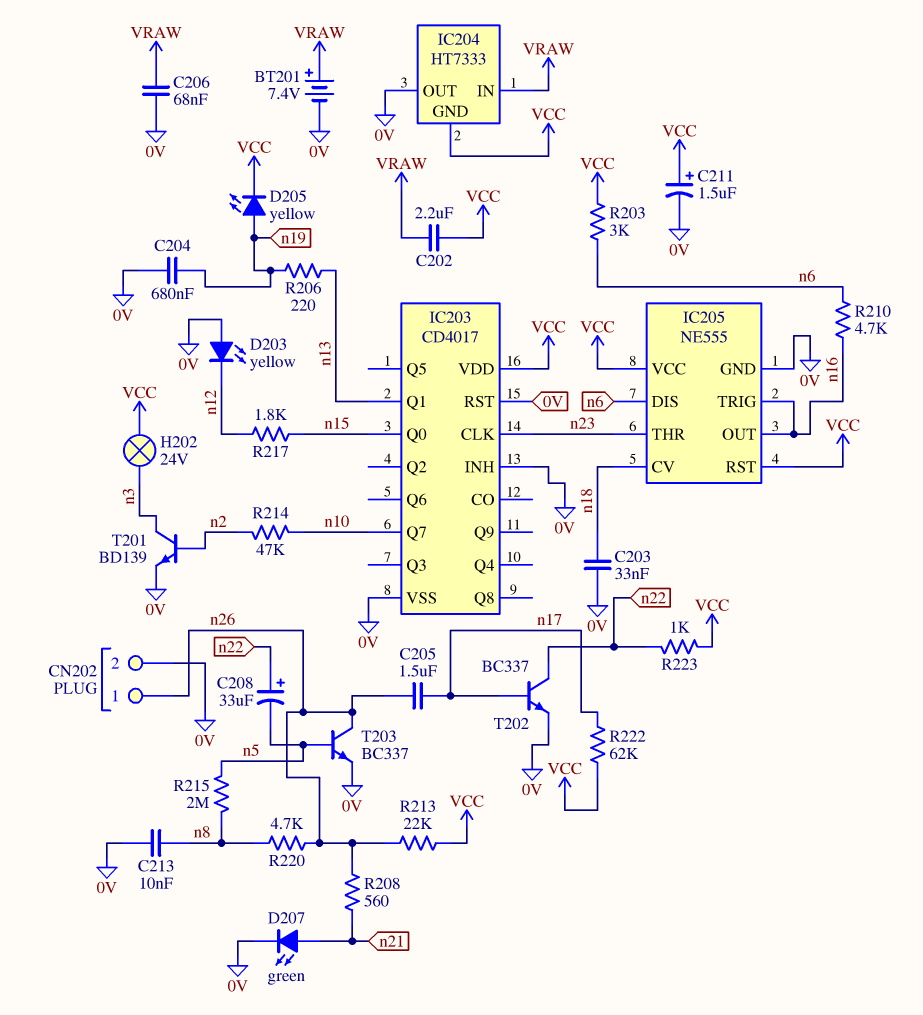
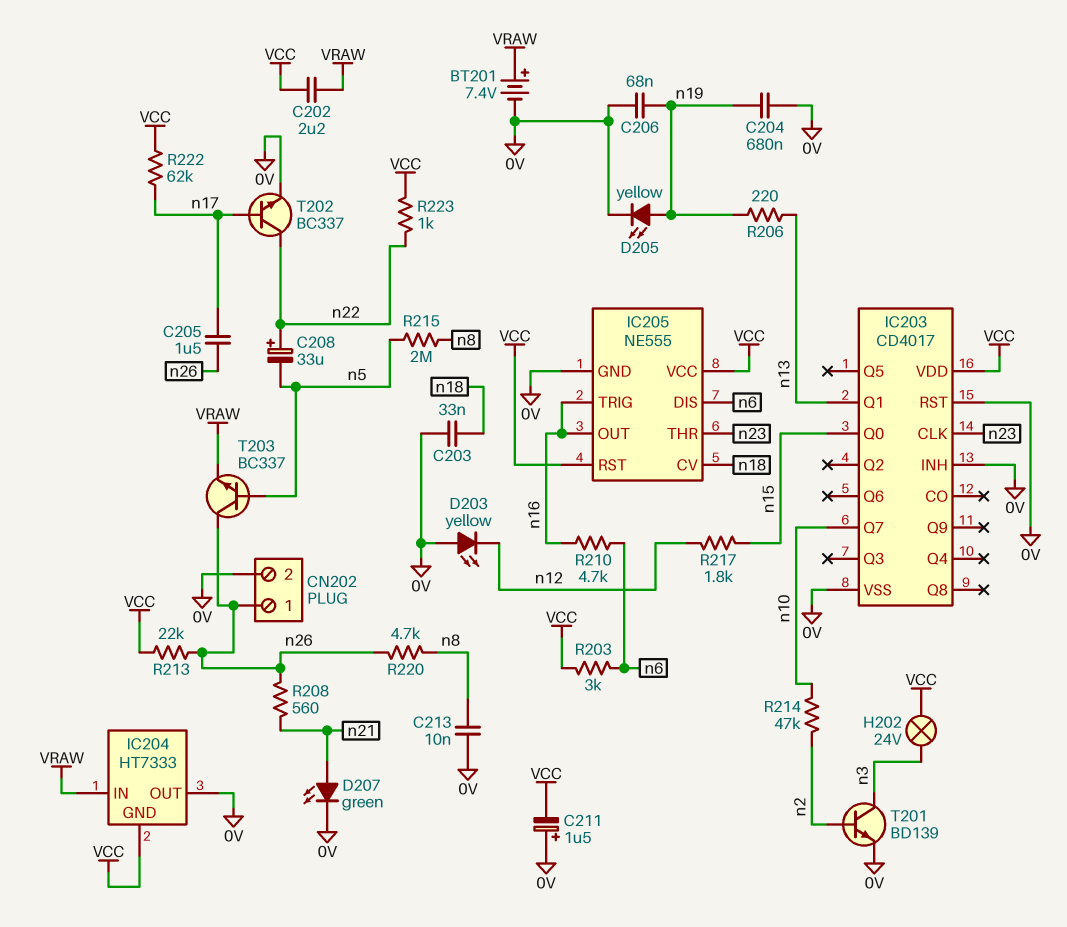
C206: 68nF (0V, VRAW) -> 68nF (0V, n19)
C211: 1.5uF (plus VCC, minus 0V) -> 1.5uF (plus 0V, minus VCC)
D205: LED yellow (A n19, K VCC) -> LED yellow (A n19, K 0V)
T203: NPN BC337 (B n5, C n26, E 0V) -> NPN BC337 (B n5, C n26, E VRAW)

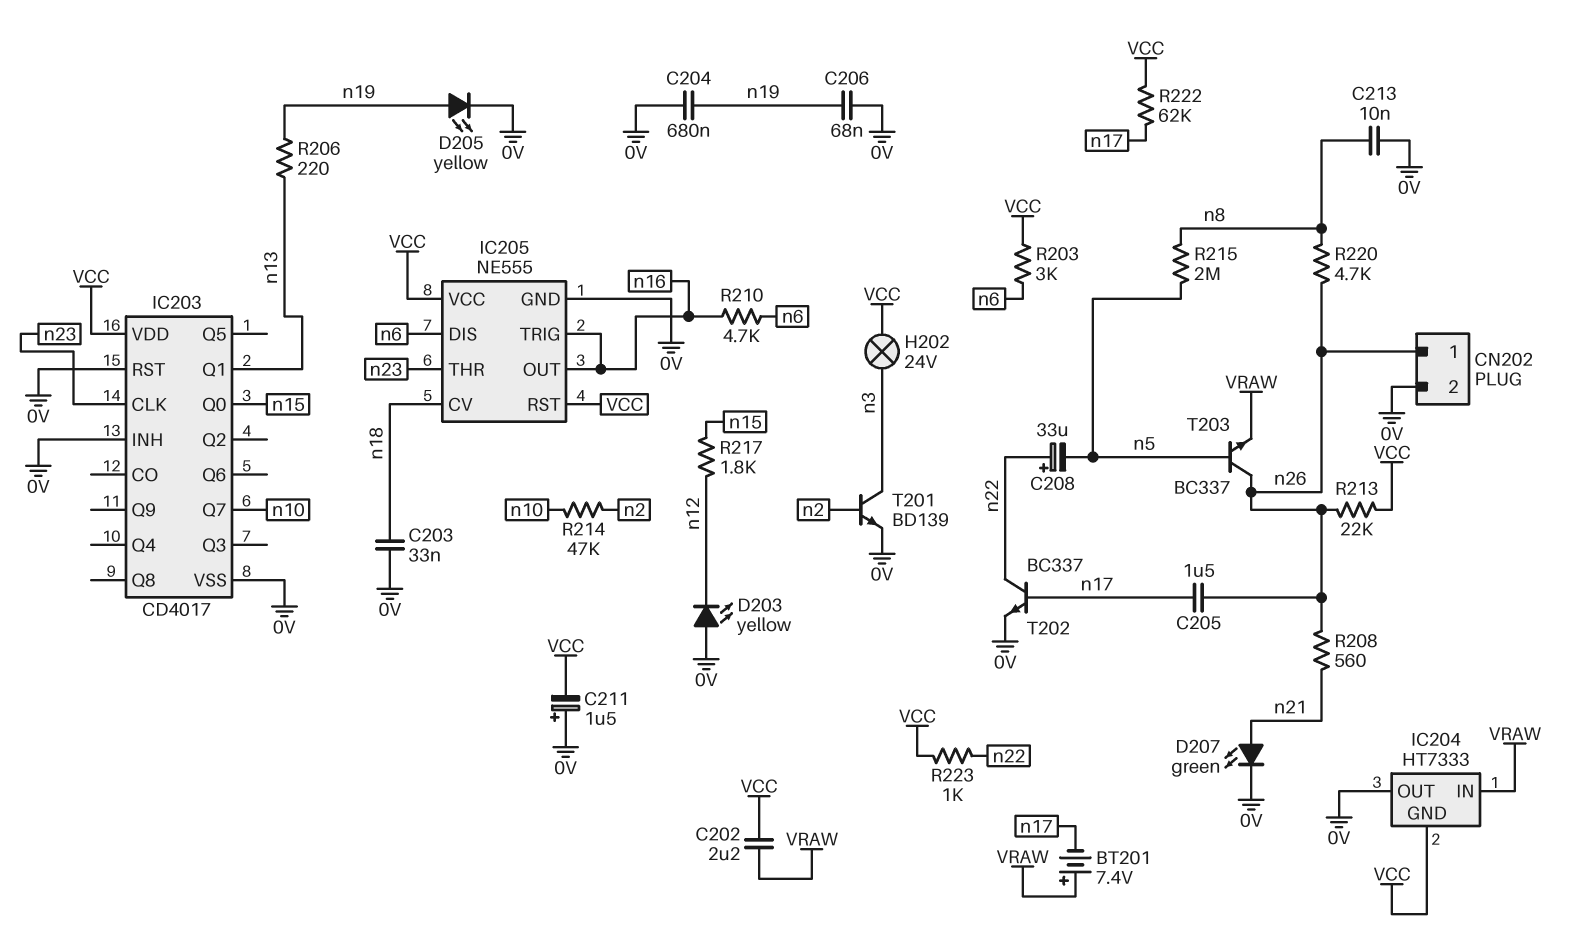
BT201: 7.4V (plus VRAW, minus 0V) -> 7.4V (plus VRAW, minus n17)

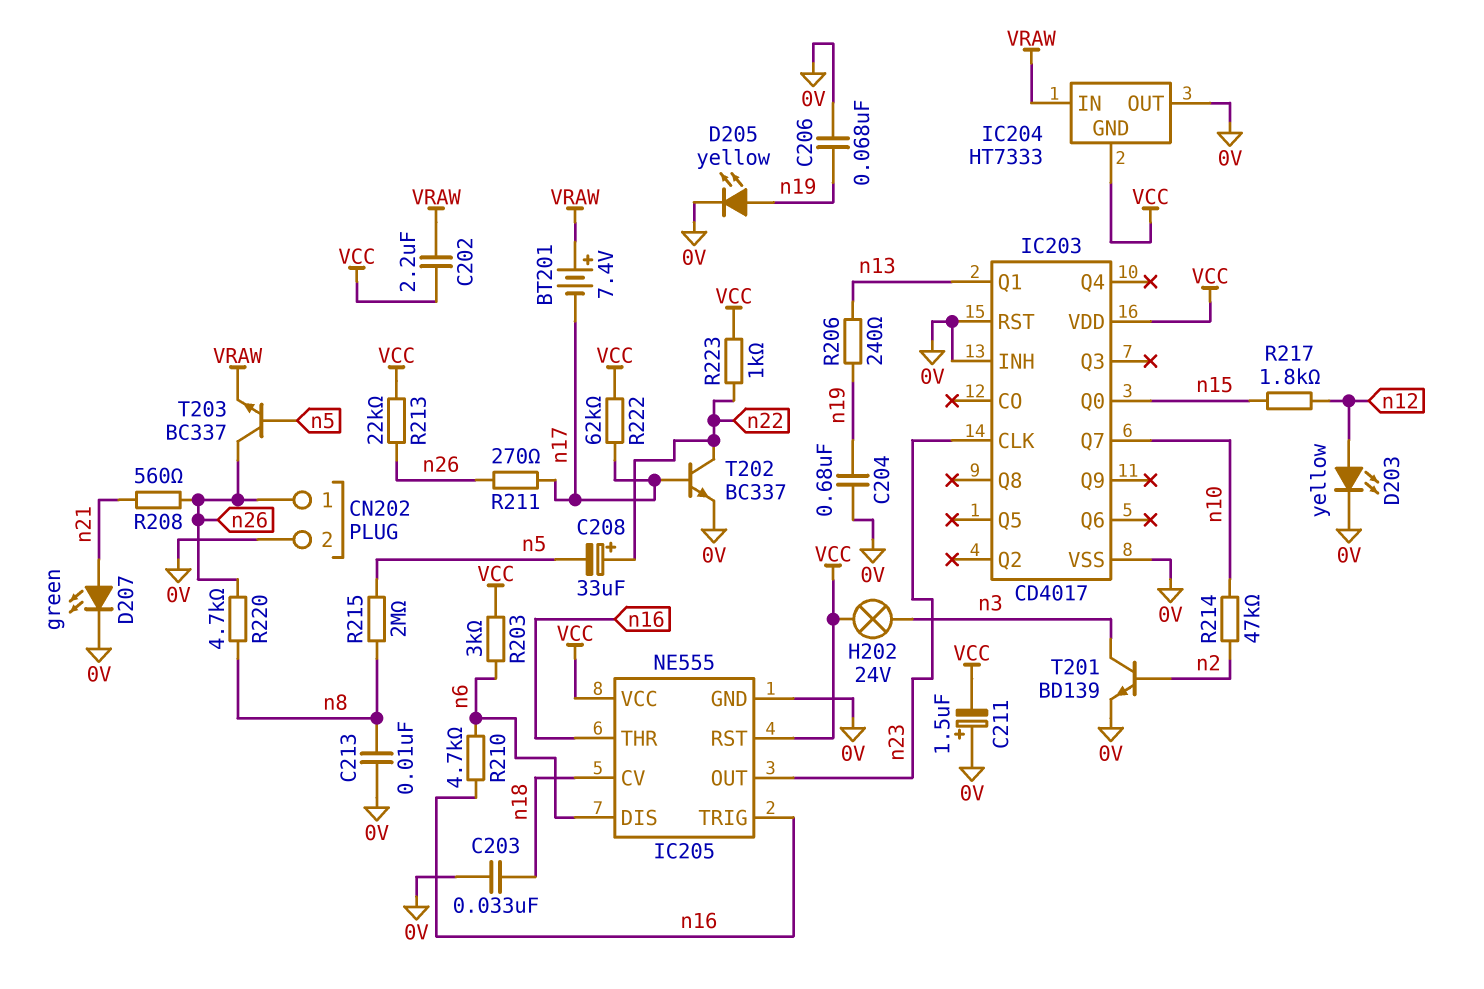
C205: 1.5uF (n17, n26) -> none
D203: LED yellow (A 0V, K n12) -> LED yellow (A n12, K 0V)
IC205 pin OUT: n16 -> n23
IC205 pin THR: n23 -> n16
R206: 220 (n13, n19) -> 240 (n13, n19)
R211: none -> 270 (n17, n26)

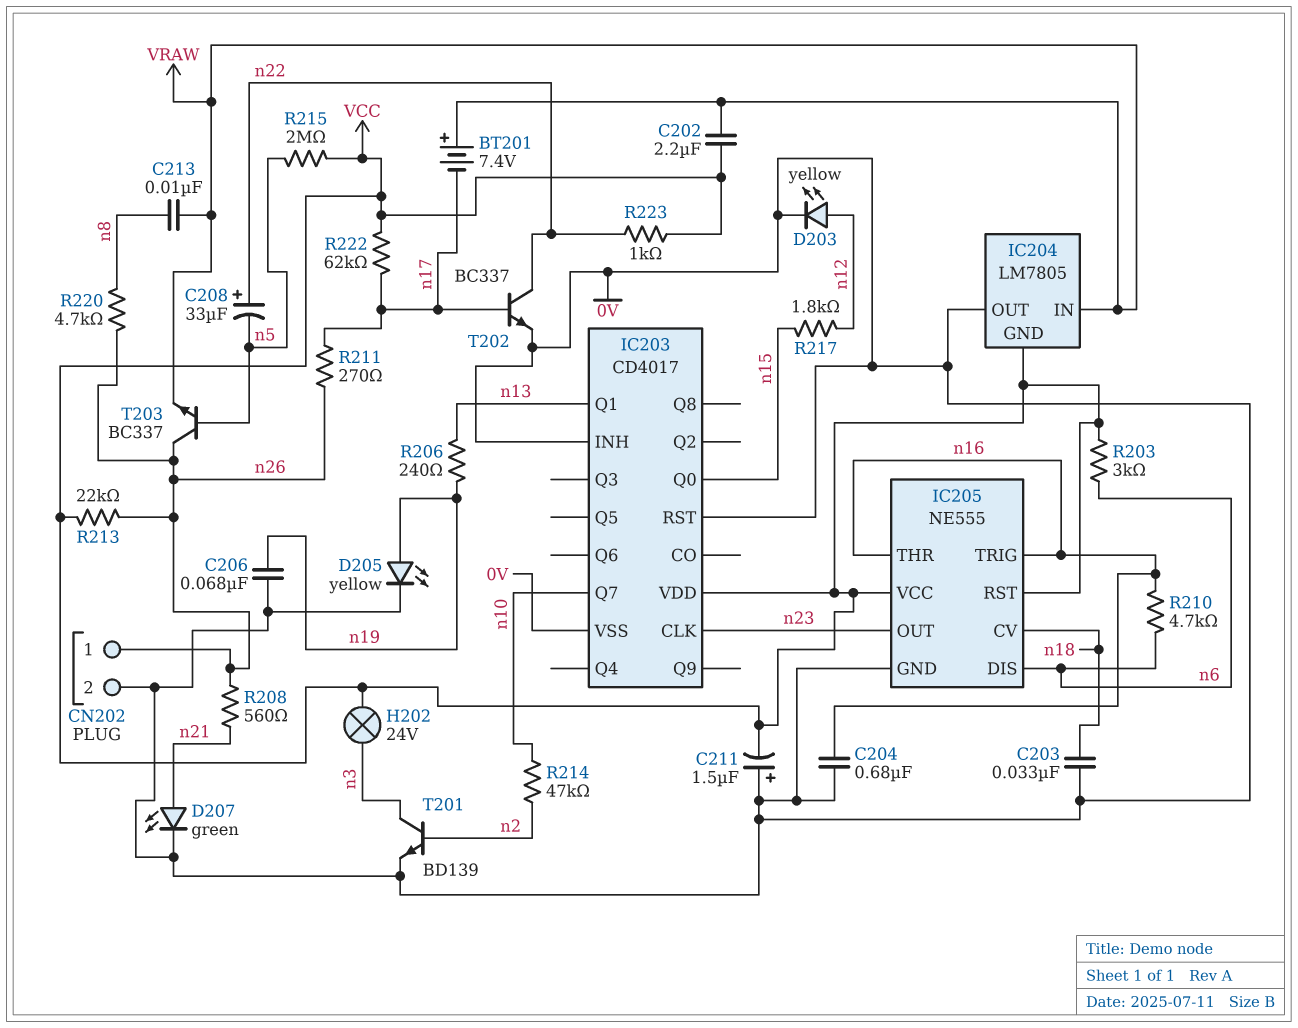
C204: 680nF (0V, n19) -> 680nF (0V, n16)
C213: 10nF (0V, n8) -> 10nF (VRAW, n8)
IC204: HT7333 -> LM7805
R215: 2M (n5, n8) -> 2M (VCC, n5)

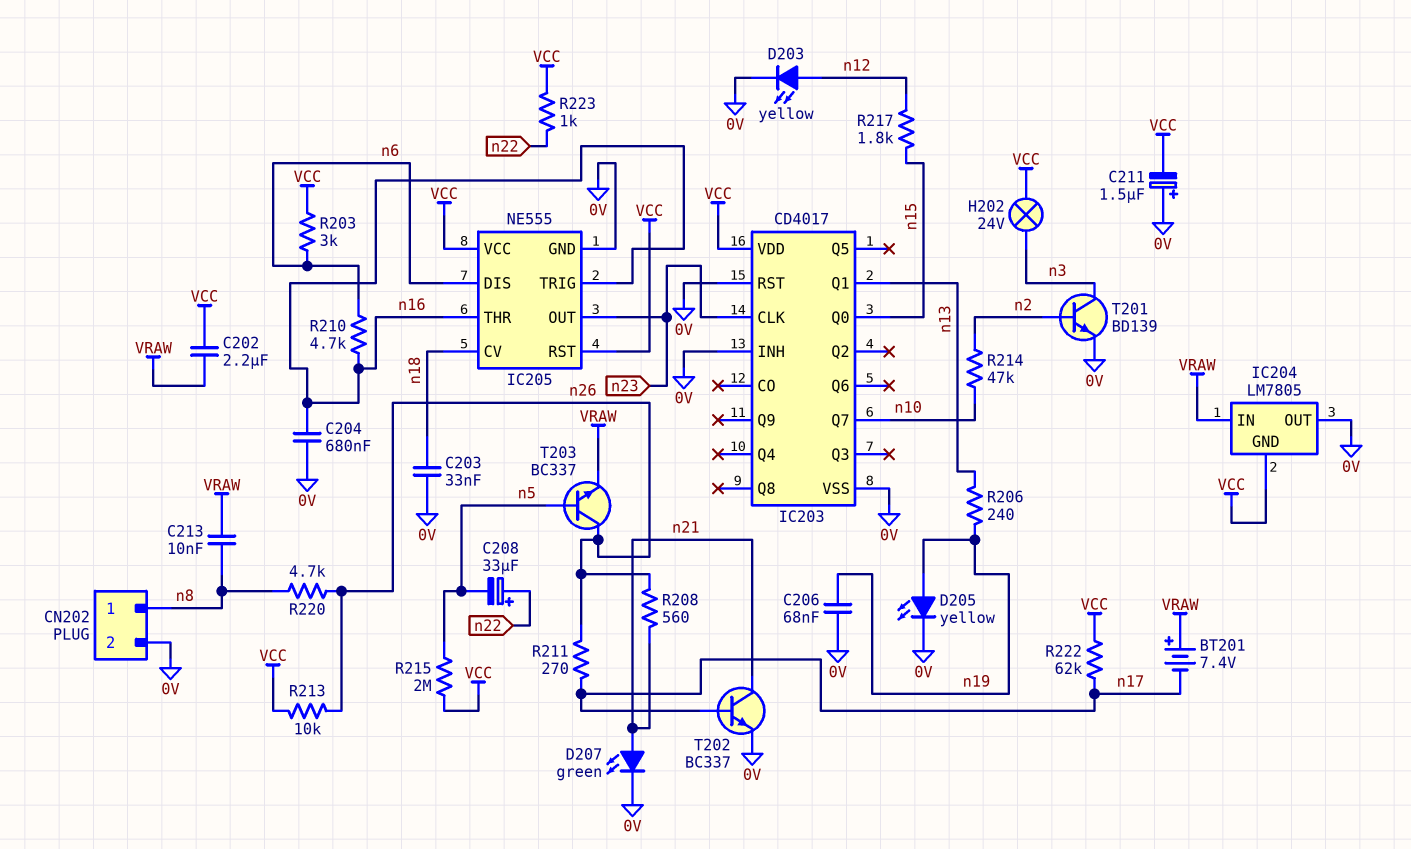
CN202 pin 1: n26 -> n8
R213: 22k (VCC, n26) -> 10k (VCC, n26)
T202: NPN BC337 (B n17, C n22, E 0V) -> NPN BC337 (B n17, C n21, E 0V)

